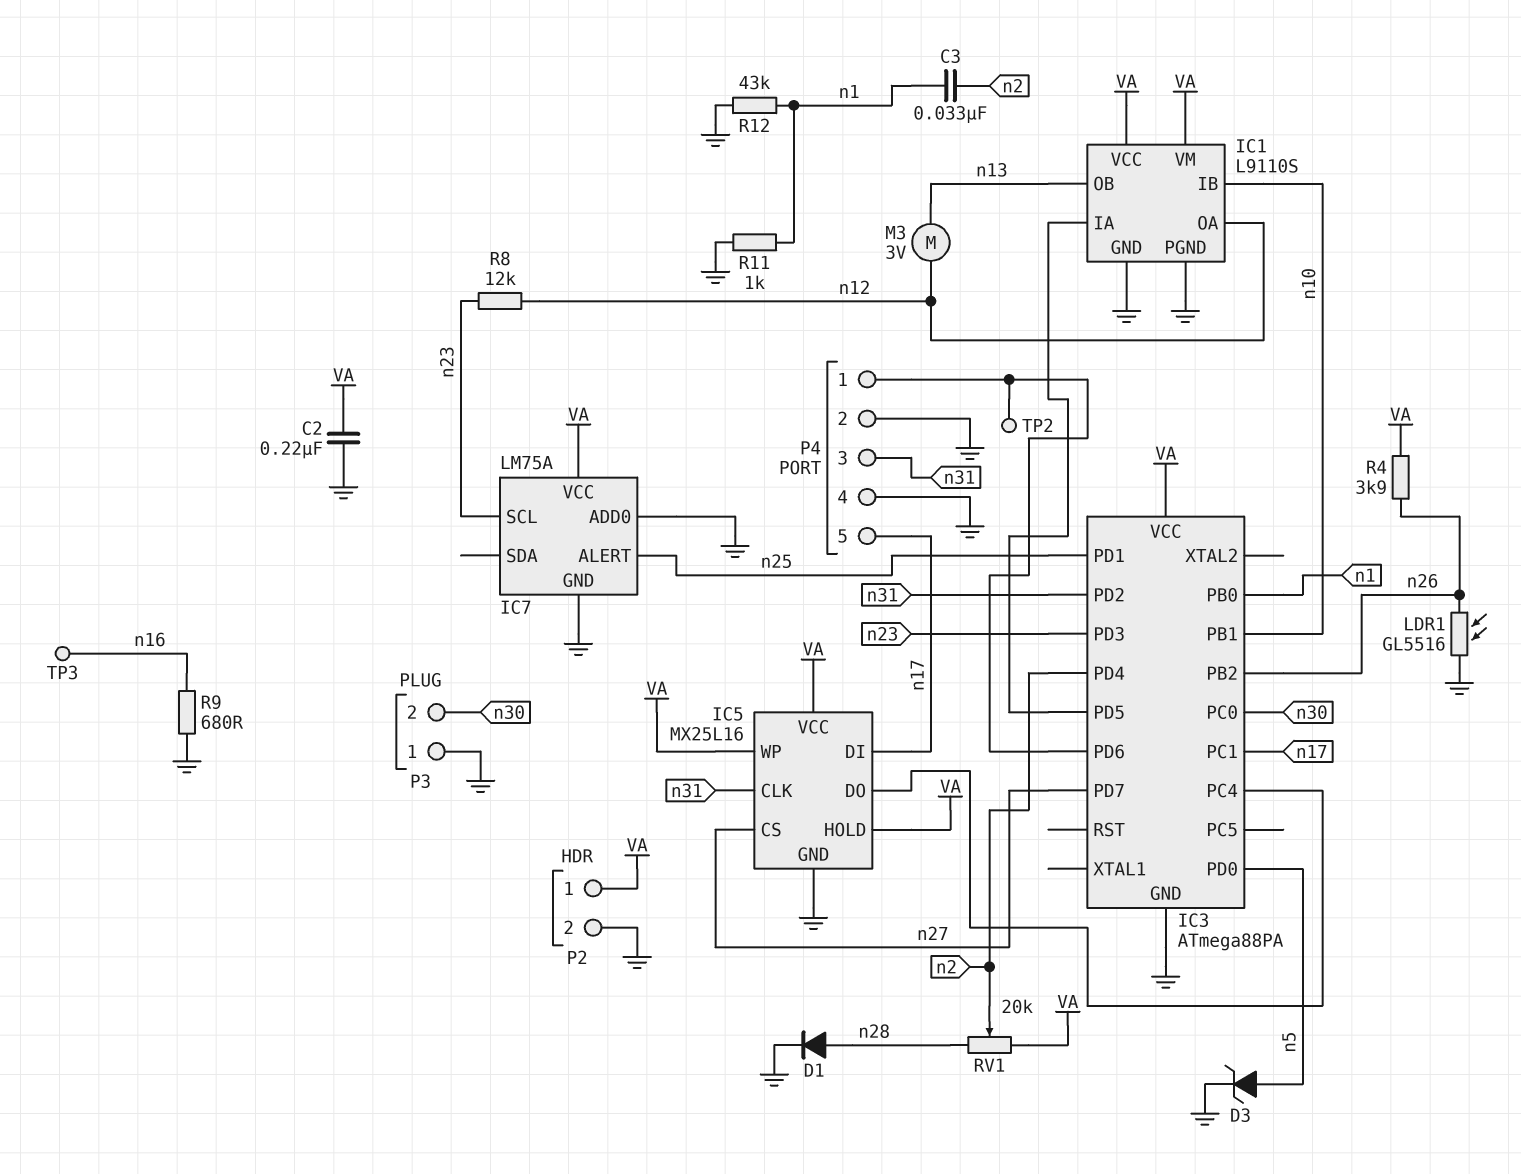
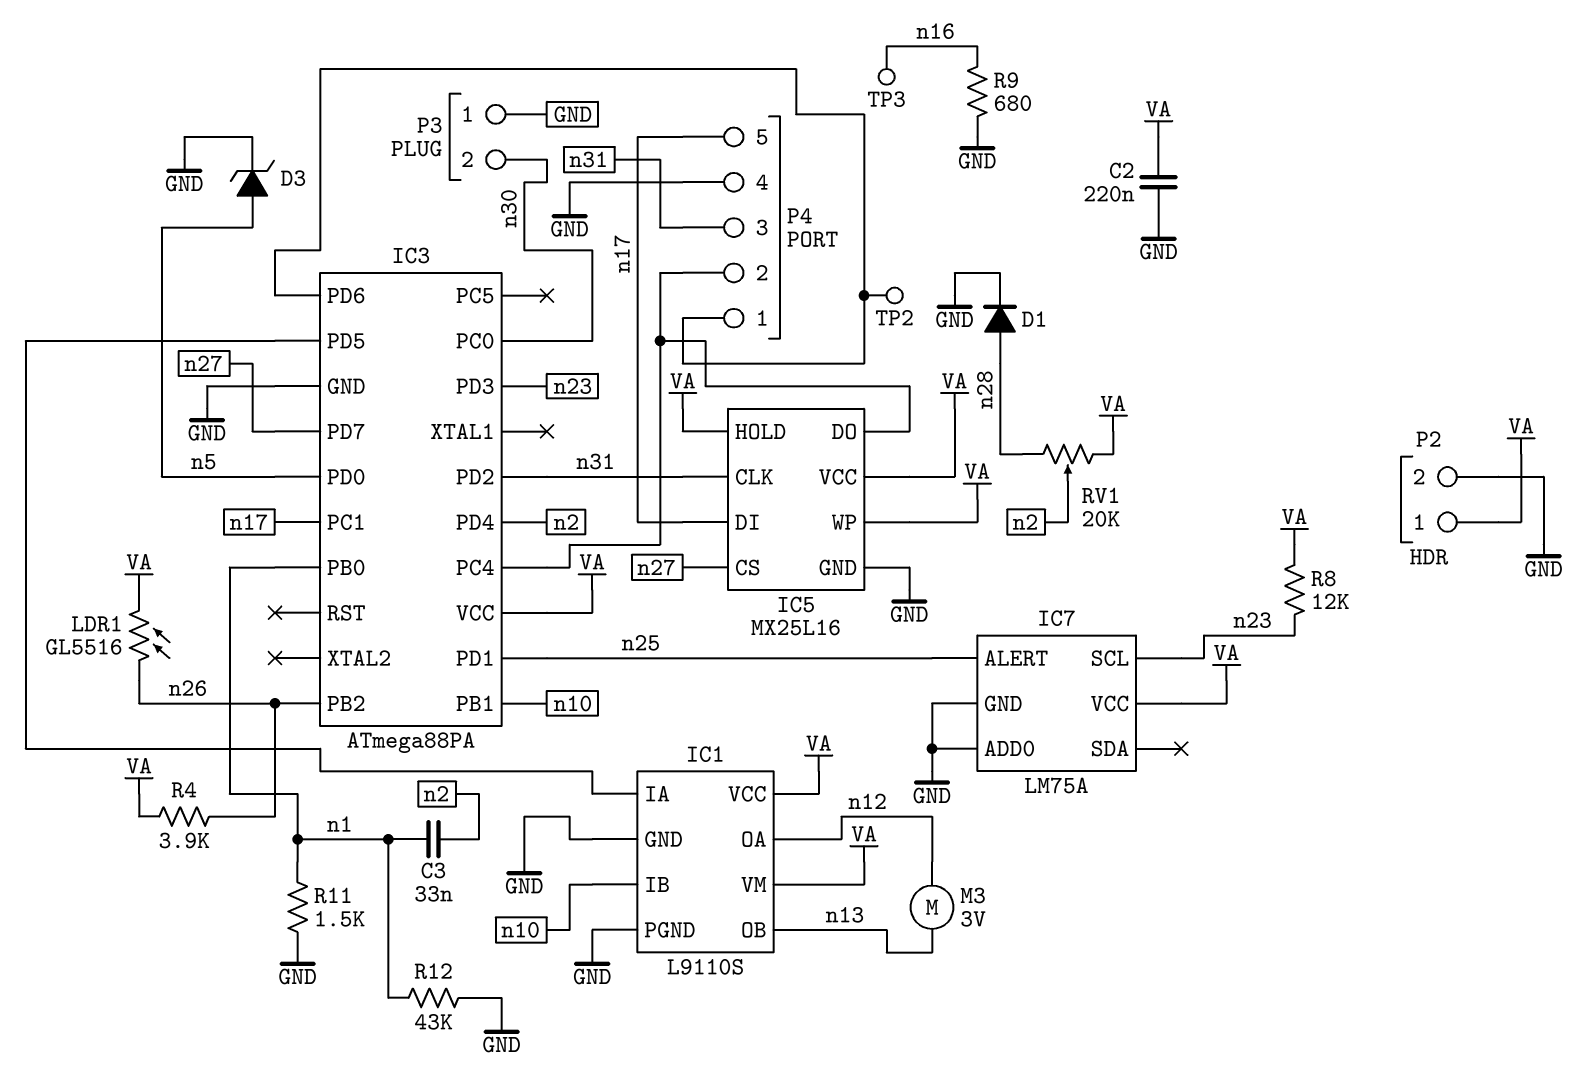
LDR1: GL5516 (GND, n26) -> GL5516 (VA, n26)
P4 pin 2: GND -> IC3/PC4
R8: 12k (n12, n23) -> 12k (VA, n23)
R11: 1k (GND, n1) -> 1.5k (GND, n1)

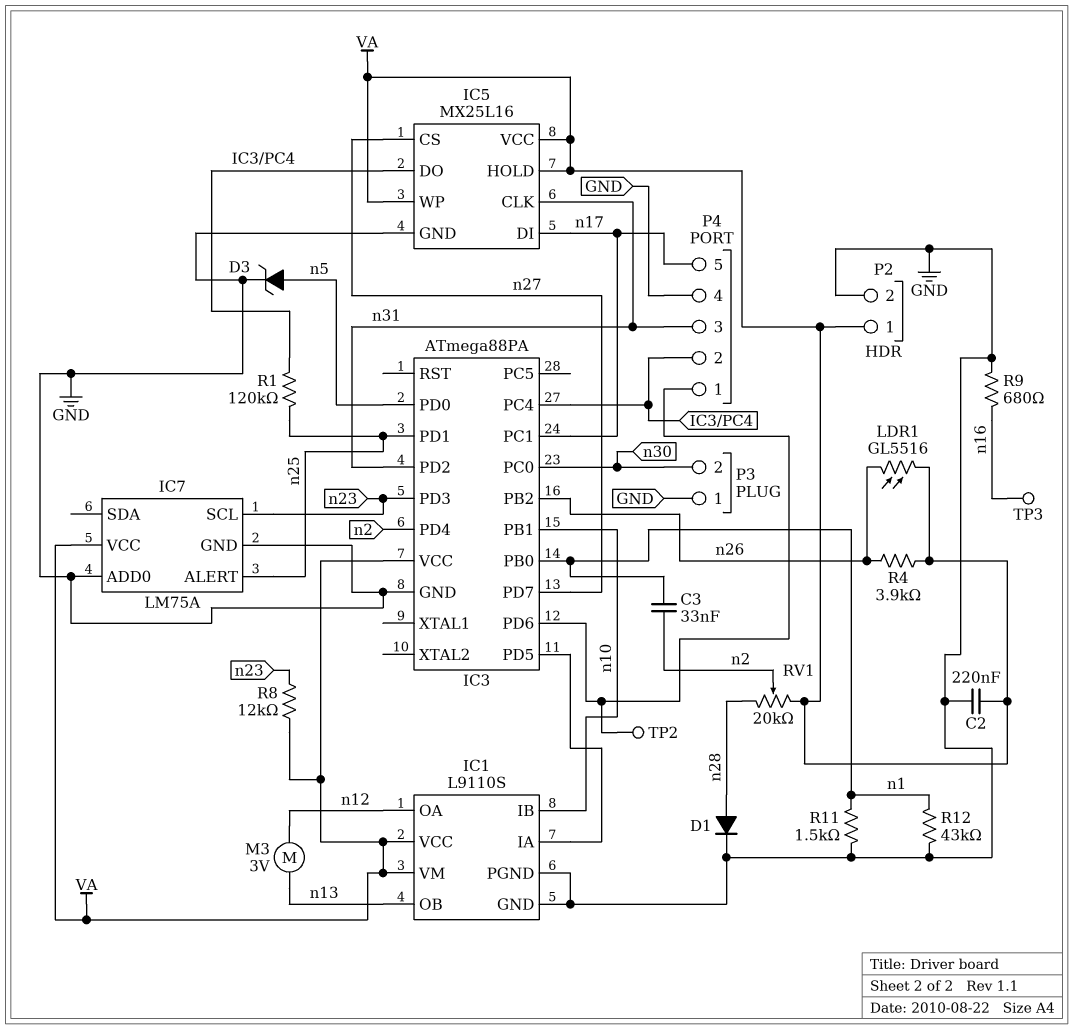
R1: none -> 120k (IC3/PC4, n25)

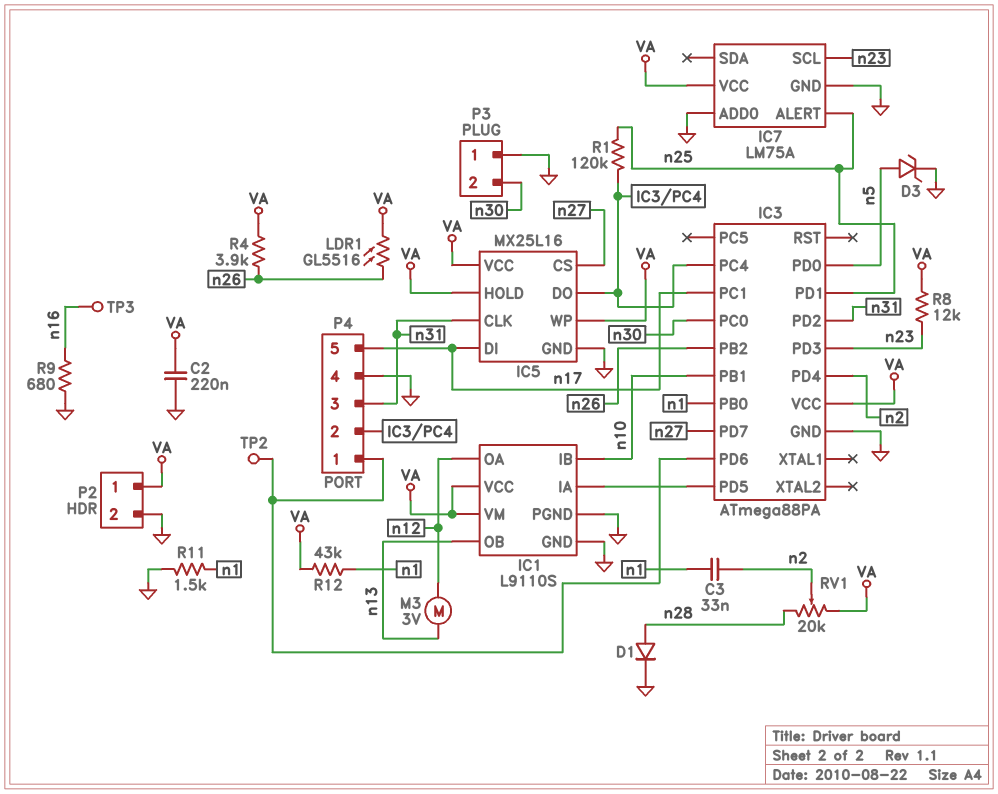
R12: 43k (GND, n1) -> 43k (VA, n1)

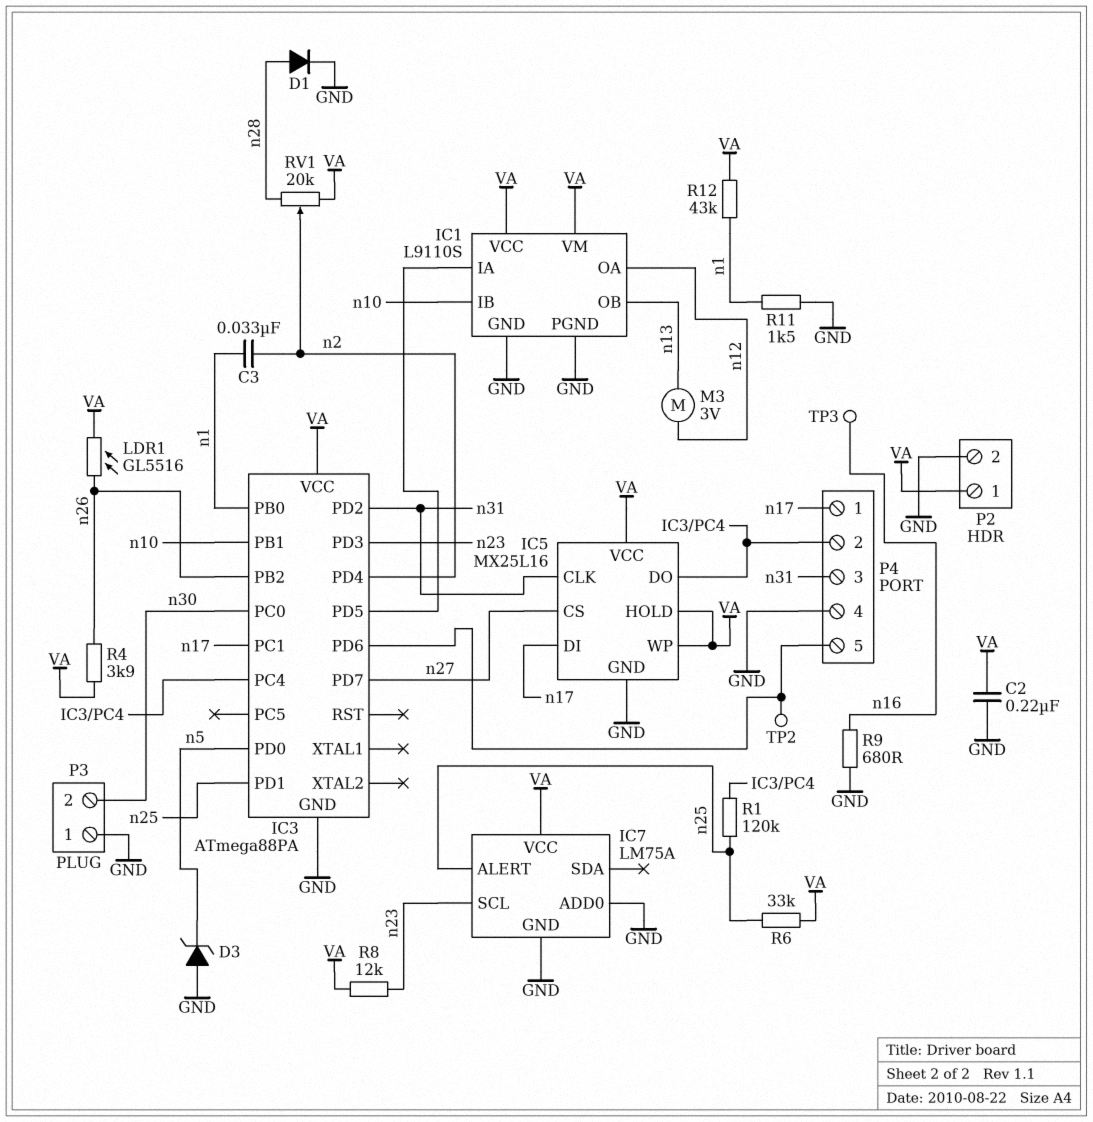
D3: zener (A n5, K GND) -> zener (A GND, K n5)
P4 pin 1: IC3/PD6 -> n17
P4 pin 5: n17 -> IC3/PD6
R6: none -> 33k (VA, n25)

